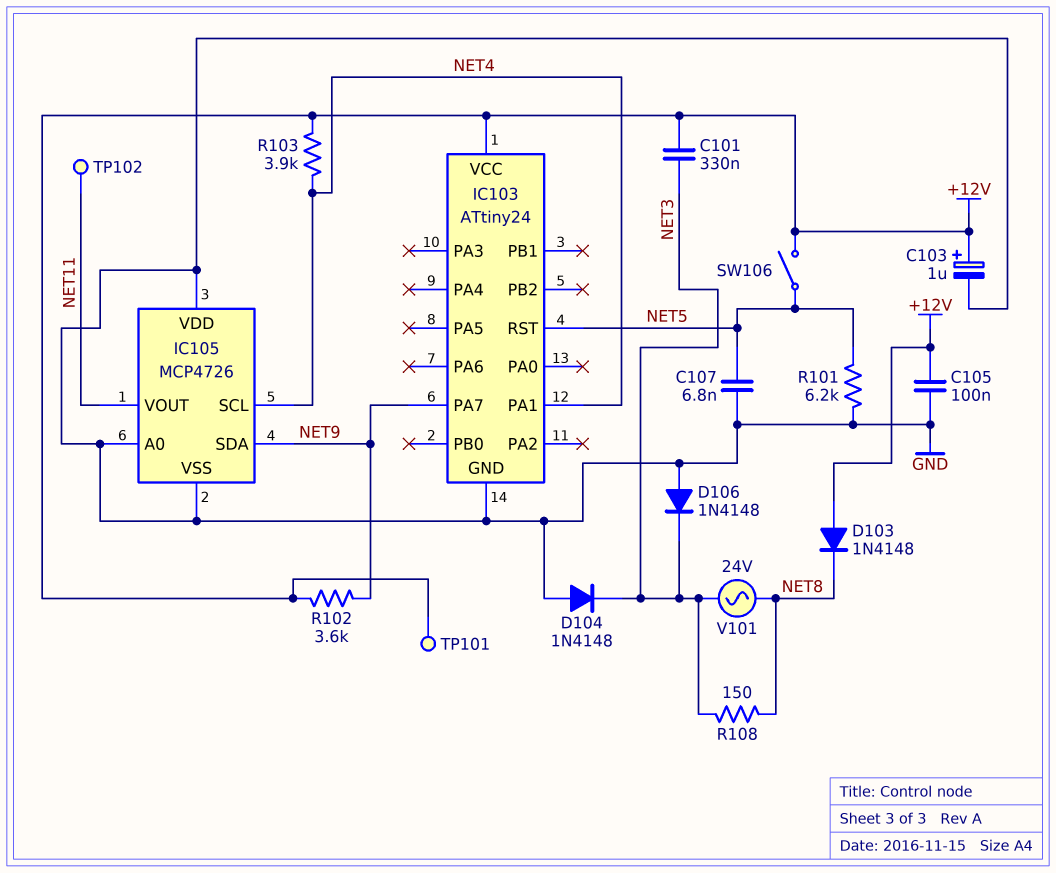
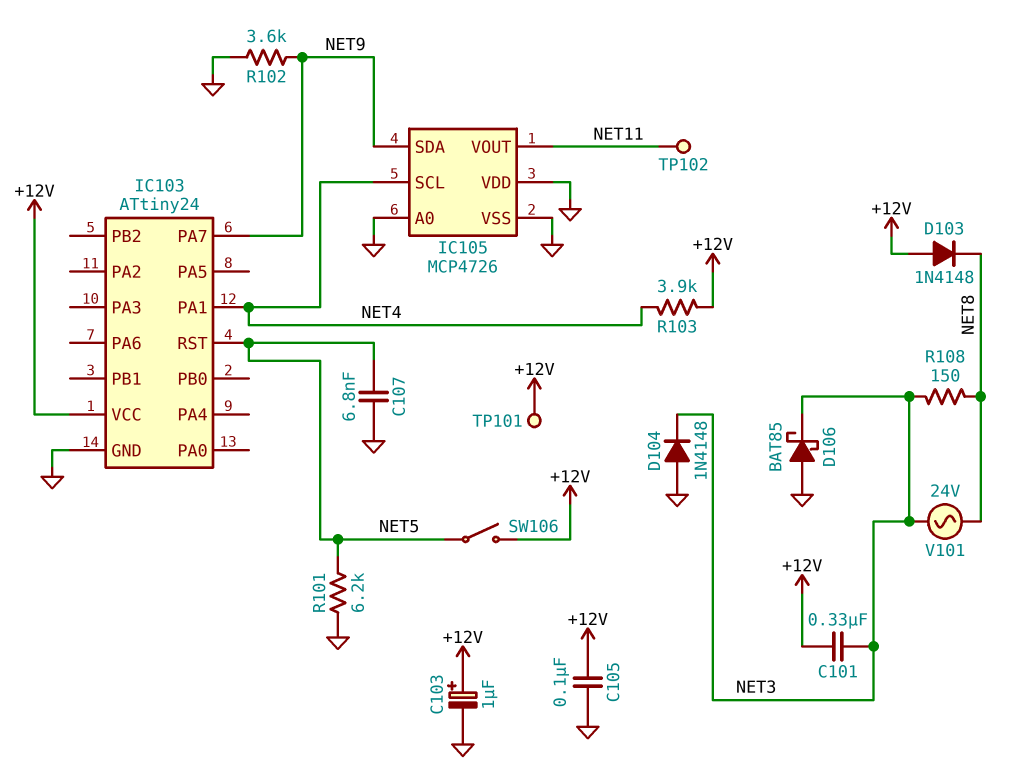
D106: diode 1N4148 (A GND, K NET3) -> schottky BAT85 (A GND, K NET3)
R102: 3.6k (+12V, NET9) -> 3.6k (GND, NET9)

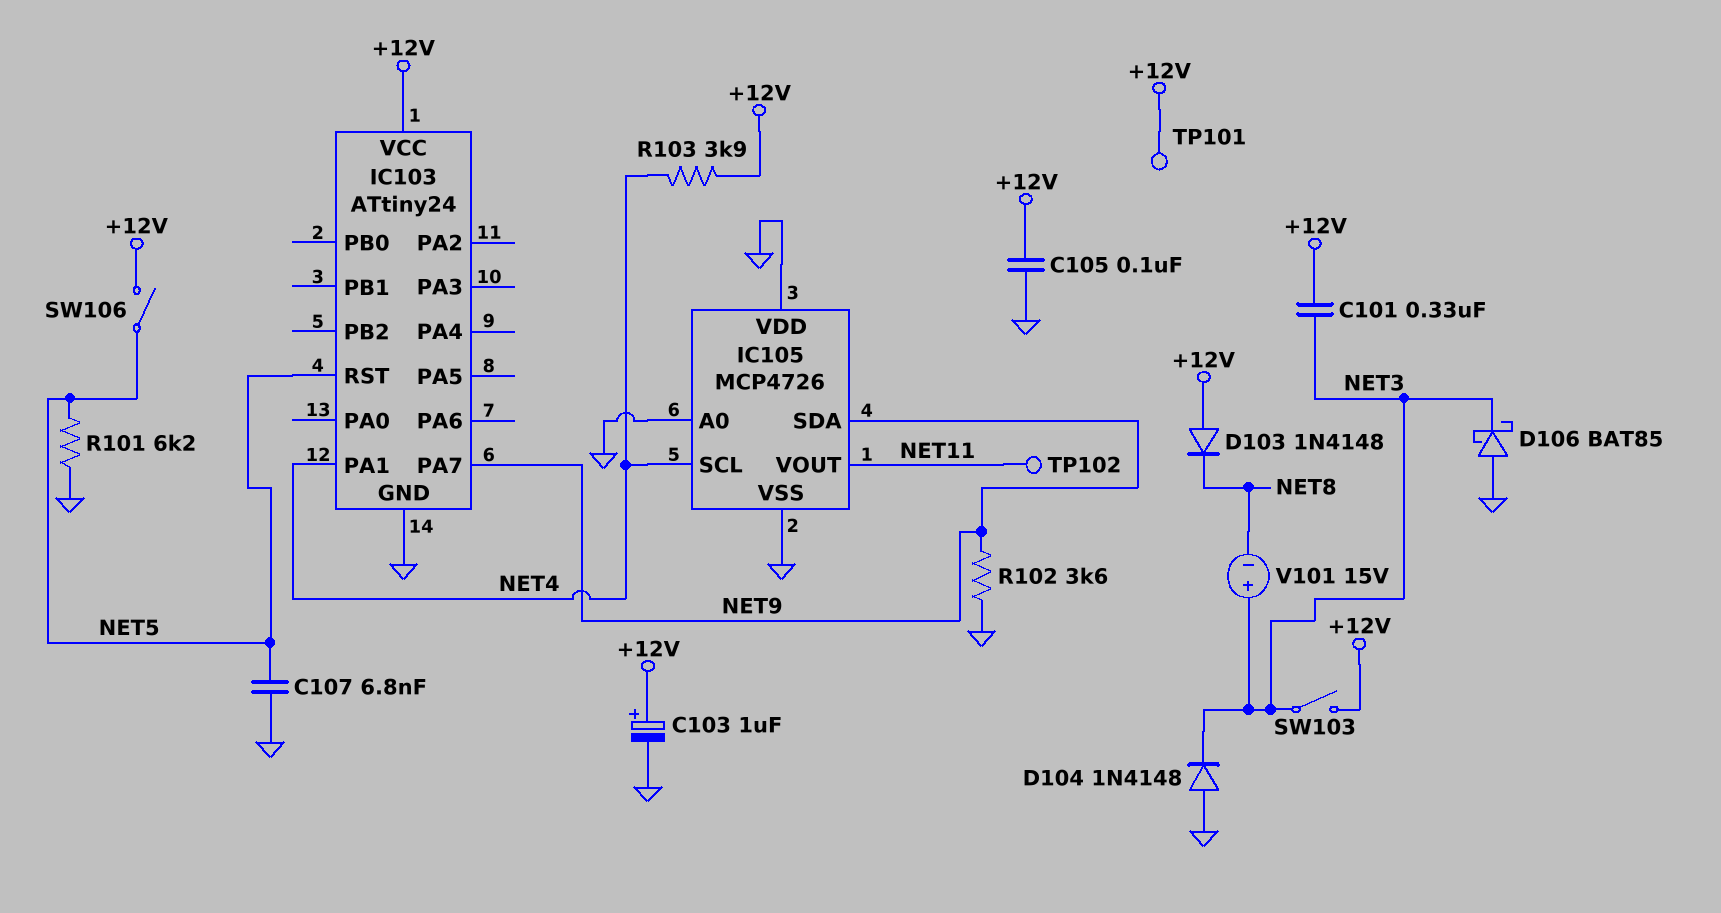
R108: 150 (NET3, NET8) -> none
SW103: none -> switch (+12V, NET3)
V101: AC 24V (NET3, NET8) -> 15V (plus NET3, minus NET8)

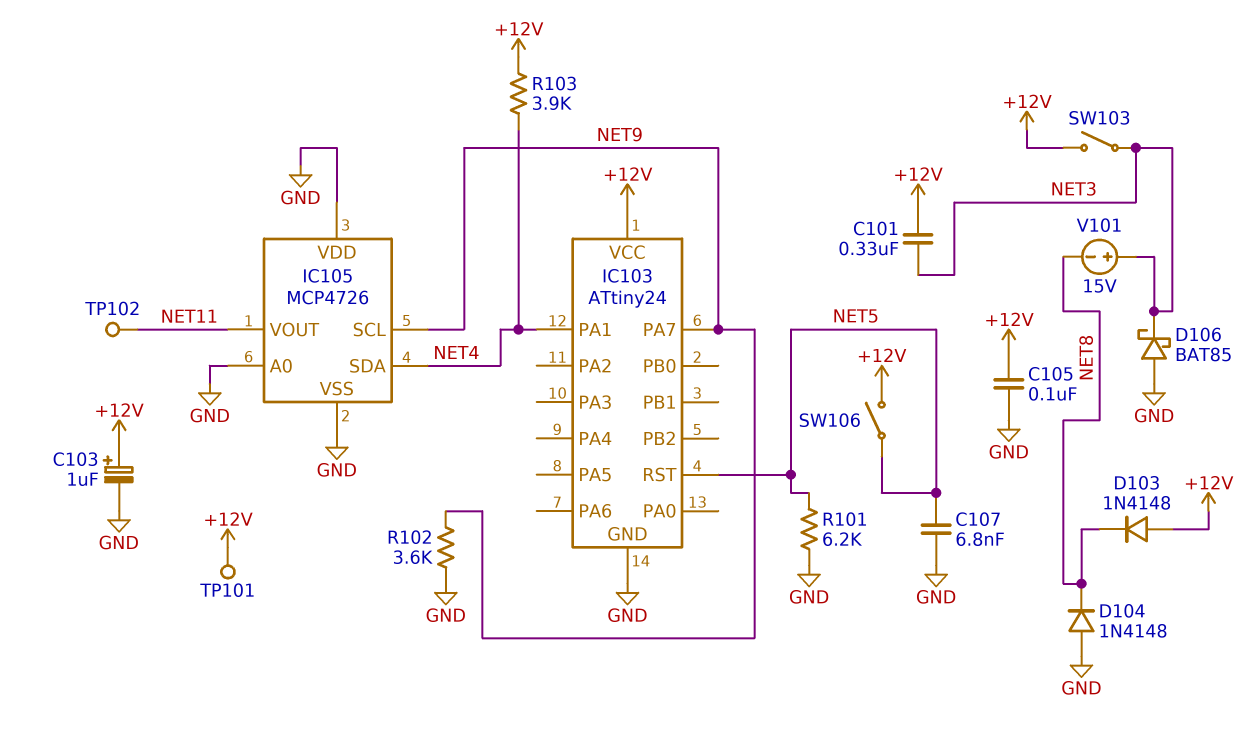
D104: diode 1N4148 (A GND, K NET3) -> diode 1N4148 (A GND, K NET8)
IC105 pin SCL: NET4 -> NET9
IC105 pin SDA: NET9 -> NET4

